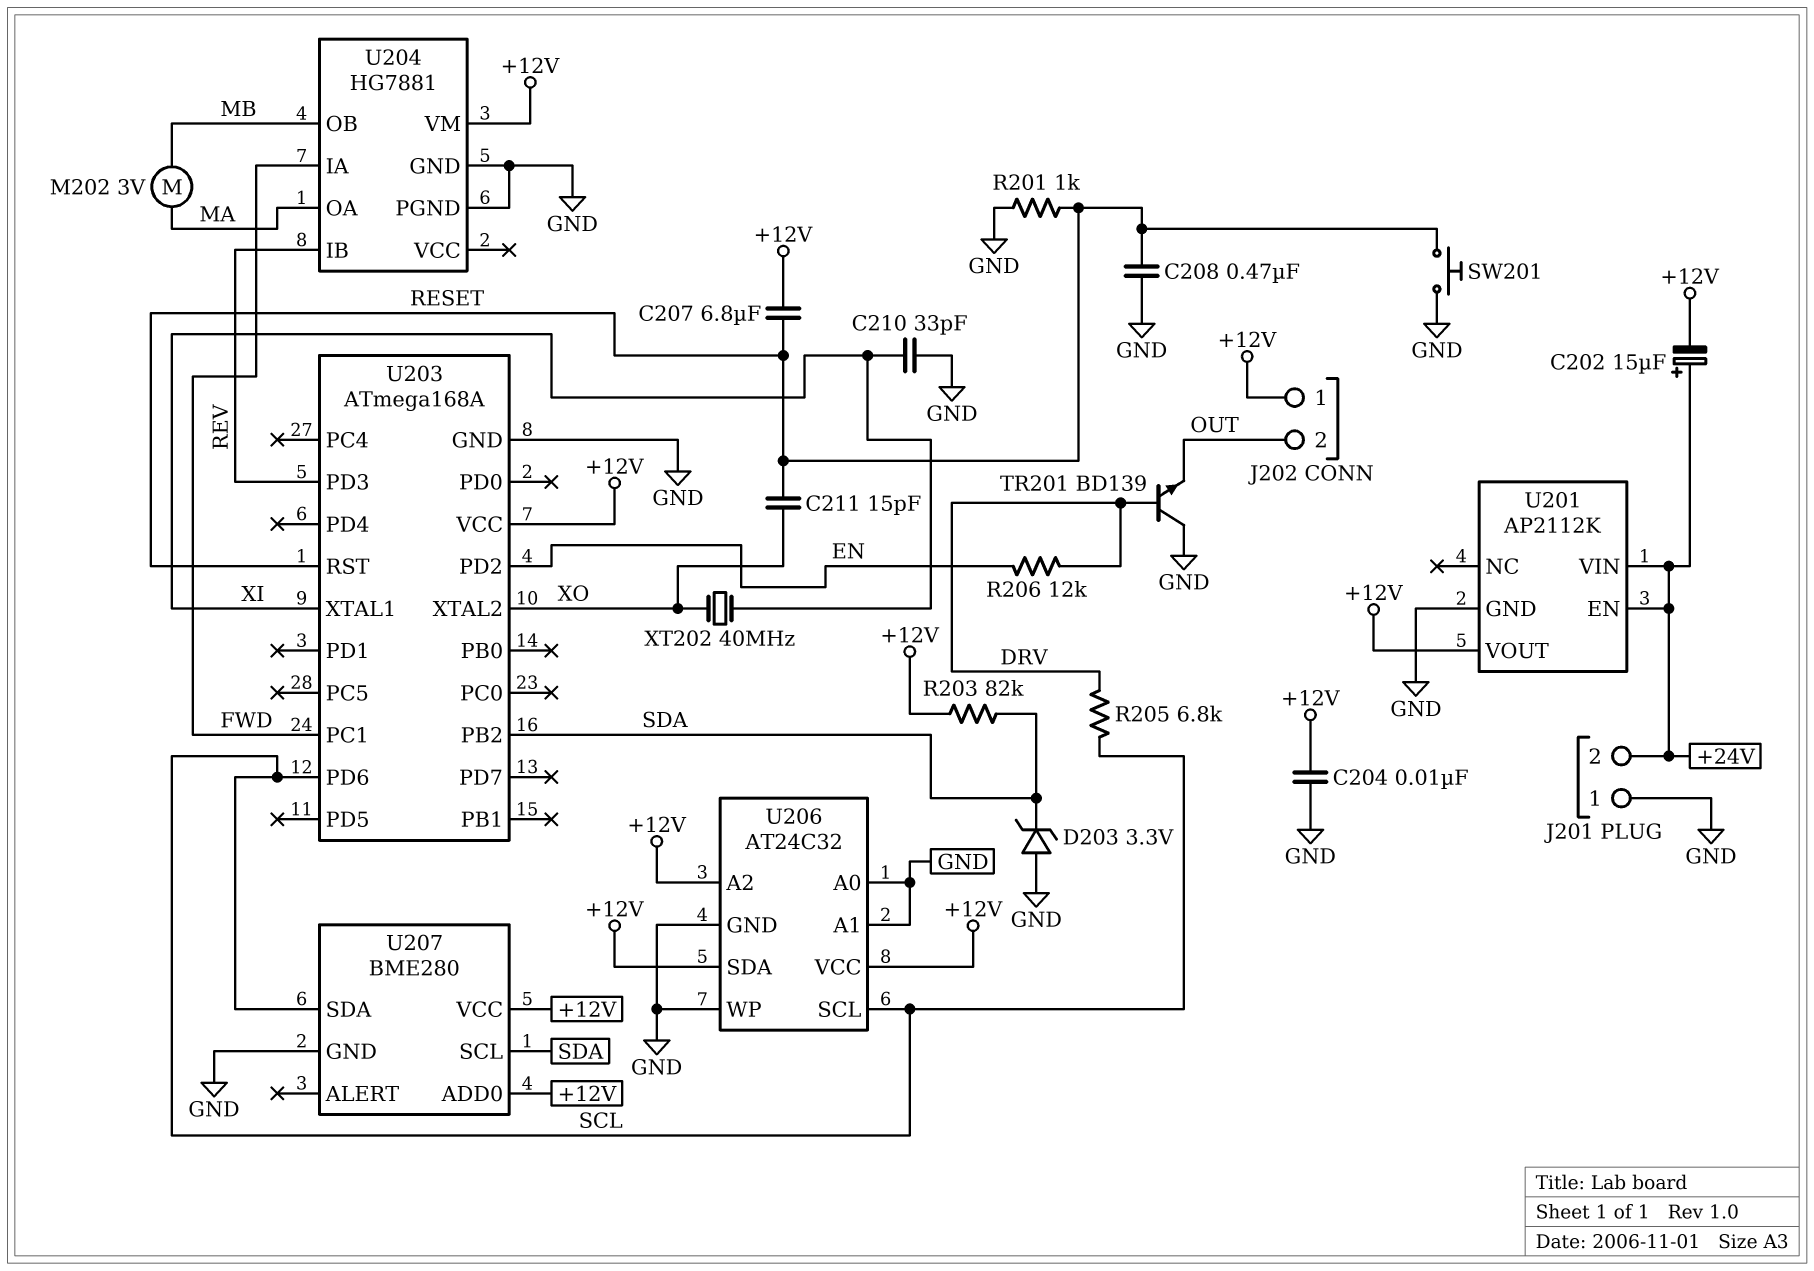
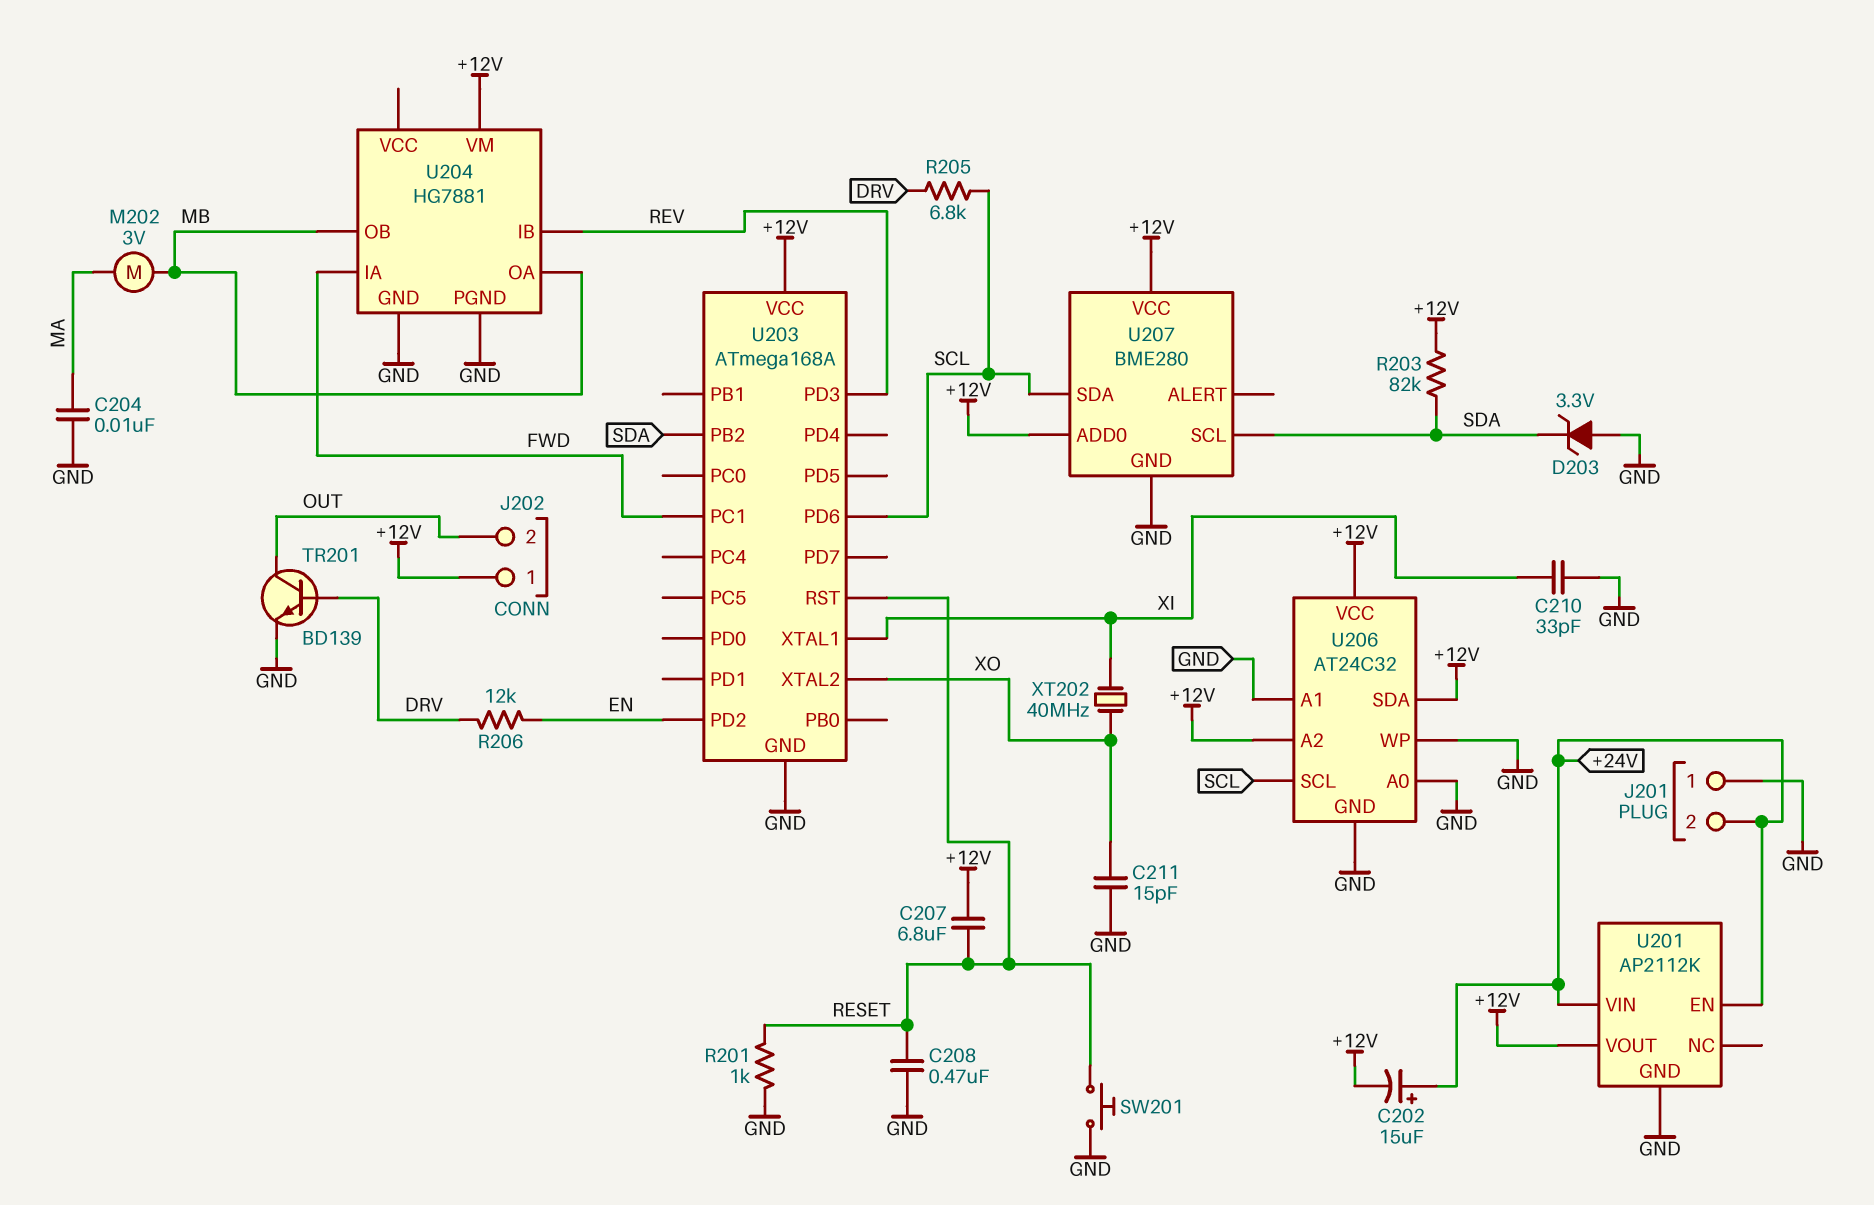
C204: 10nF (+12V, GND) -> 10nF (GND, MA)
C211: 15pF (RESET, XO) -> 15pF (GND, XO)
TR201: NPN BD139 (B DRV, C GND, E OUT) -> NPN BD139 (B DRV, C OUT, E GND)
U204 pin OA: MA -> MB

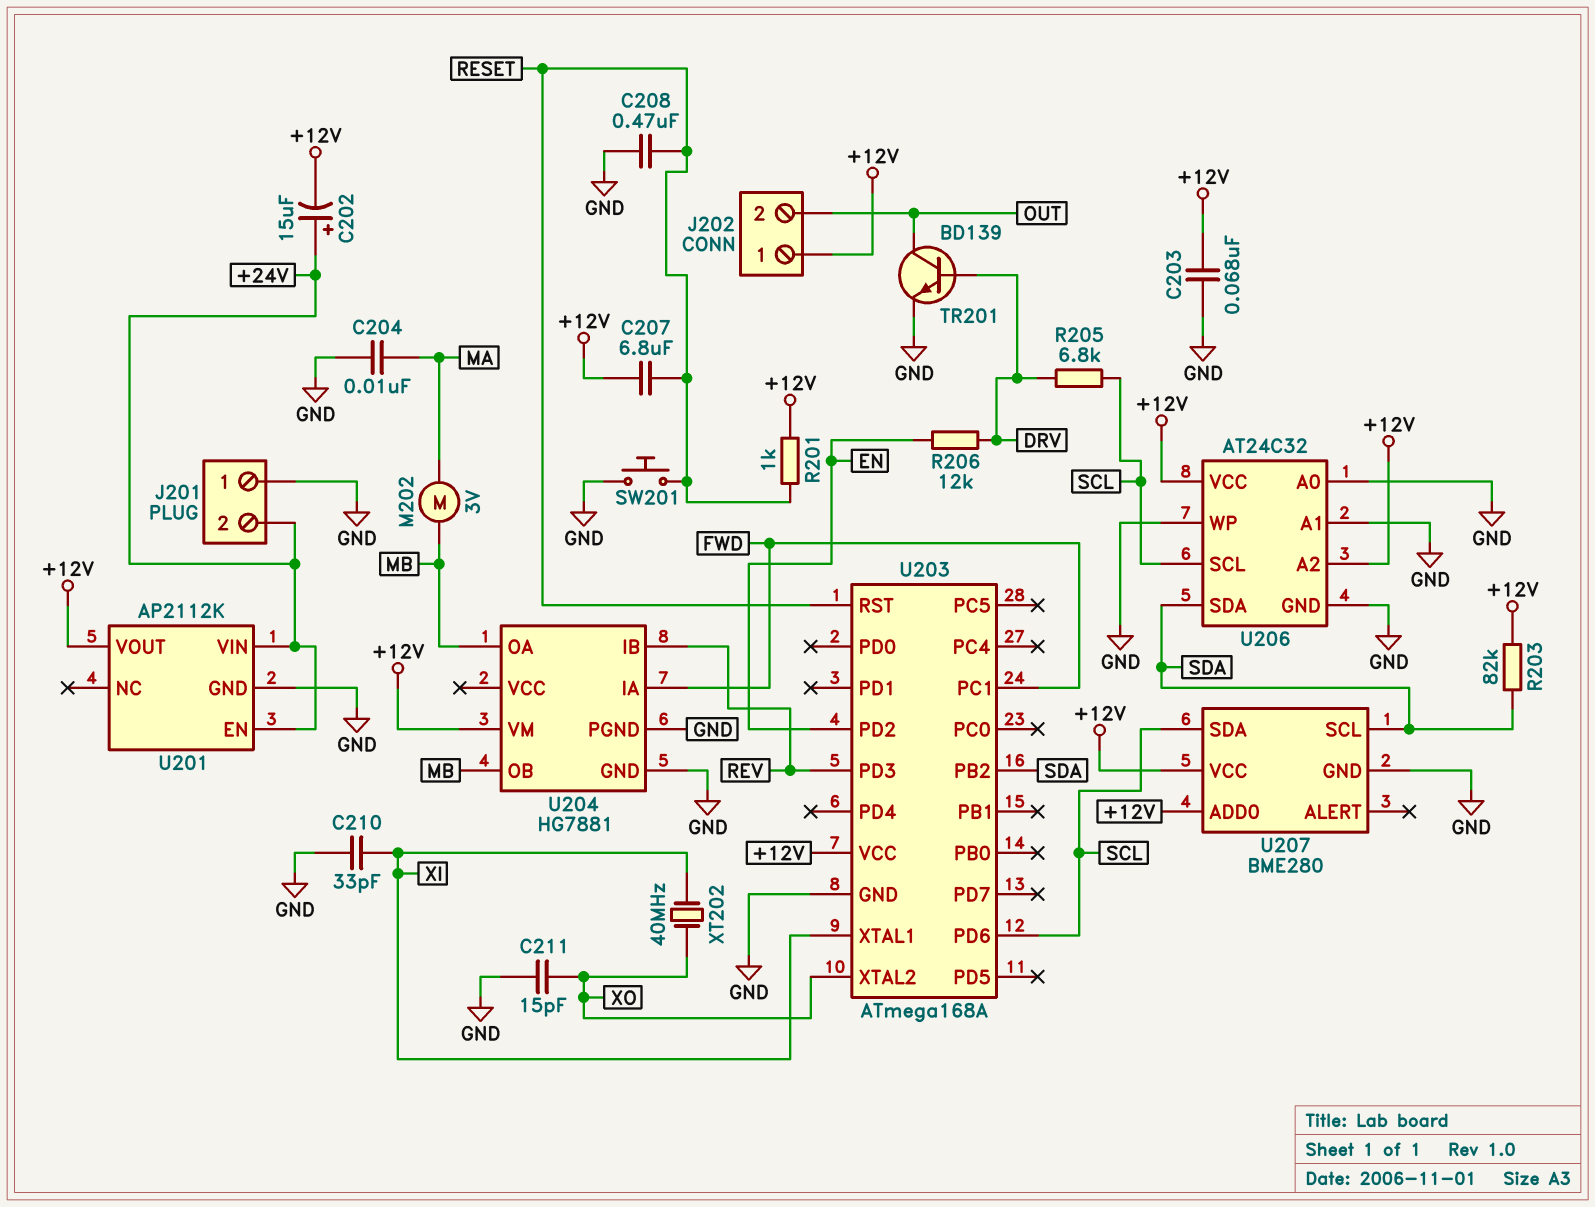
C203: none -> 68nF (+12V, GND)
D203: zener 3.3V (A GND, K SDA) -> none
R201: 1k (GND, RESET) -> 1k (+12V, RESET)
U206 pin SDA: +12V -> SDA

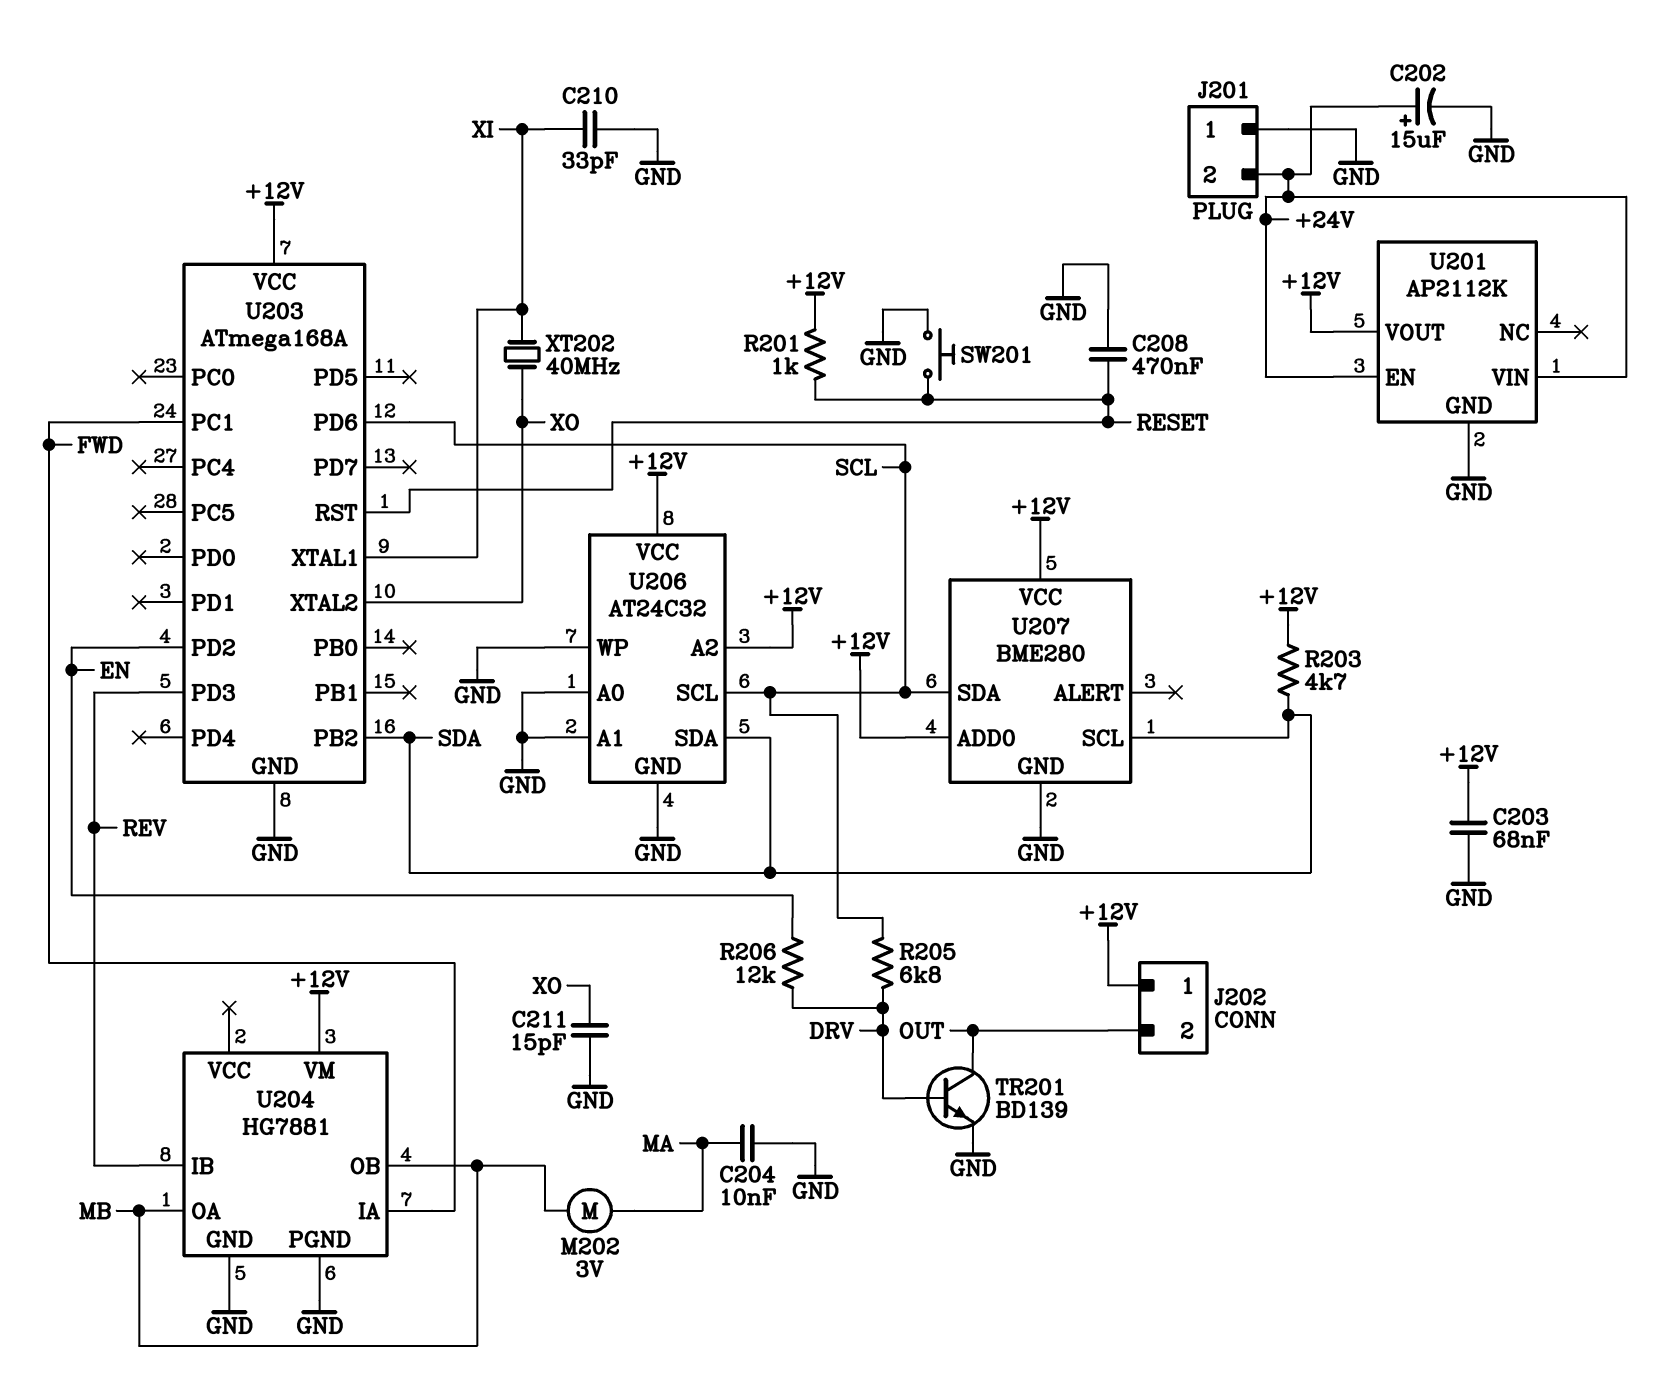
C202: 15uF (plus +24V, minus +12V) -> 15uF (plus +24V, minus GND)
C207: 6.8uF (+12V, RESET) -> none
R203: 82k (+12V, SDA) -> 4.7k (+12V, SDA)

